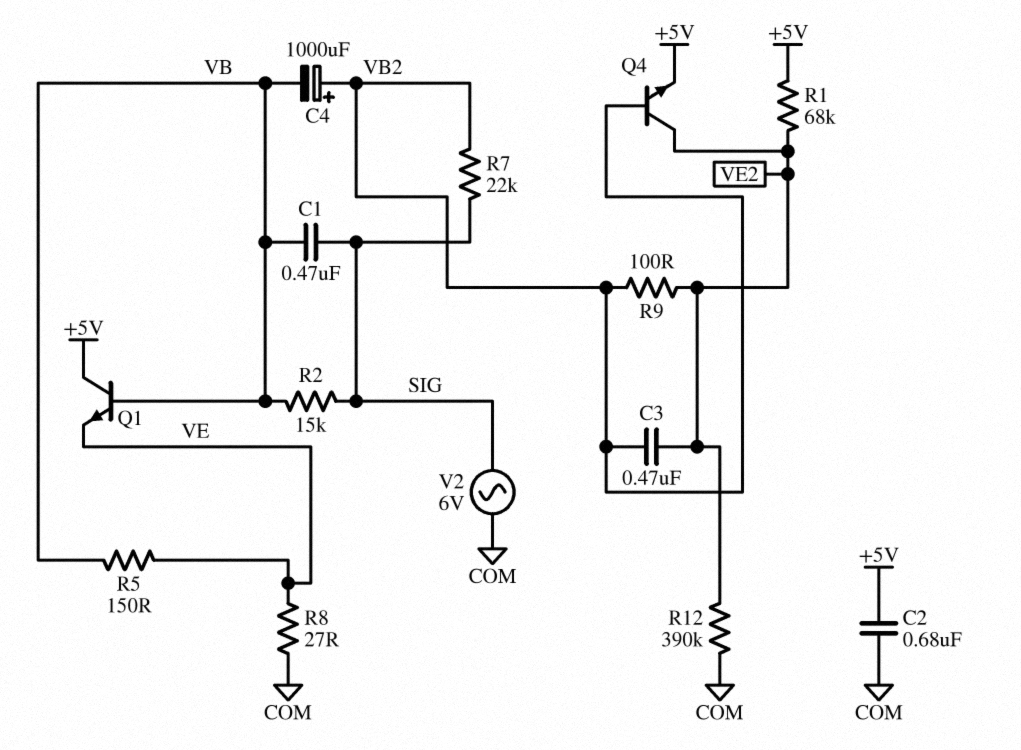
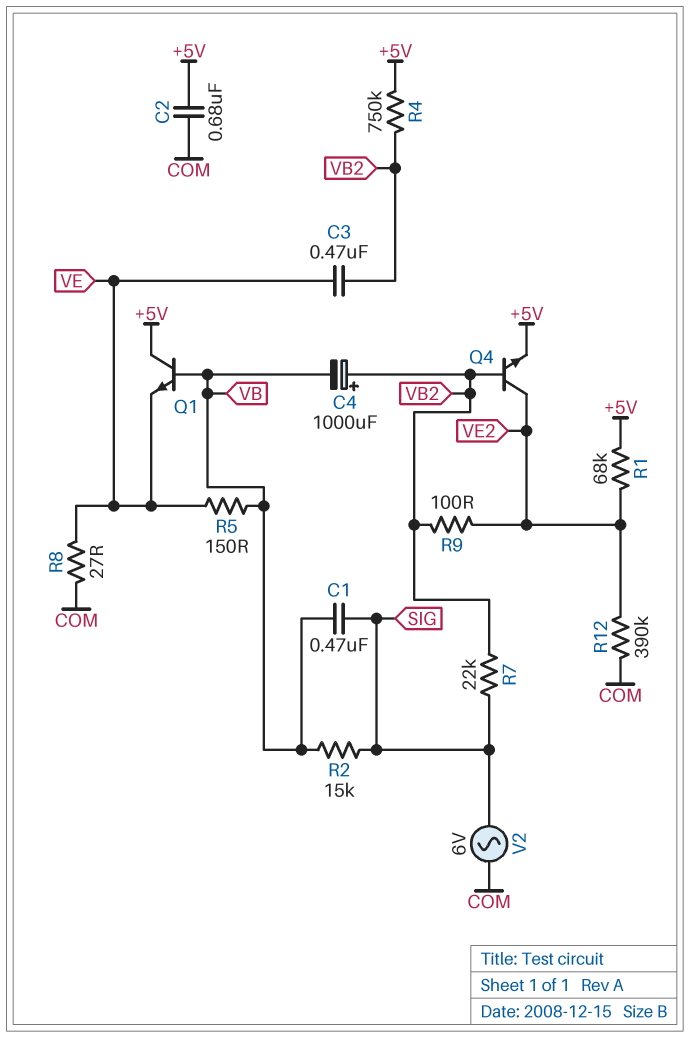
C3: 470nF (VB2, VE2) -> 470nF (VB2, VE)
R4: none -> 750k (+5V, VB2)

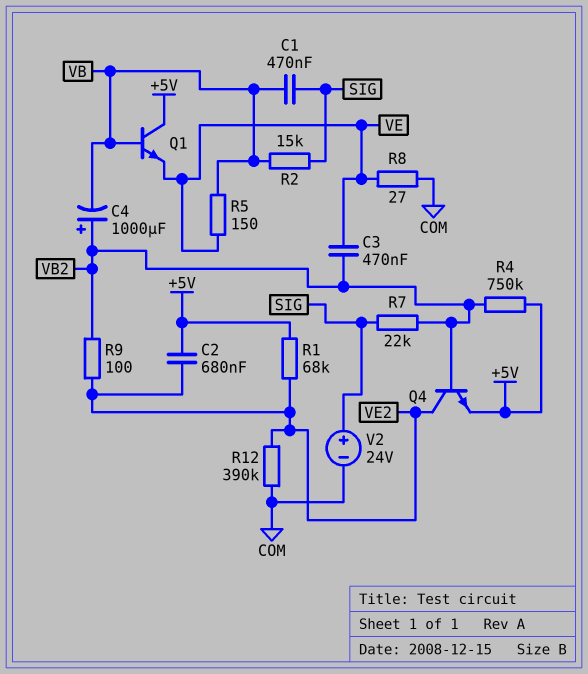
C2: 680nF (+5V, COM) -> 680nF (+5V, VE2)
V2: AC 6V (COM, SIG) -> 24V (plus SIG, minus COM)

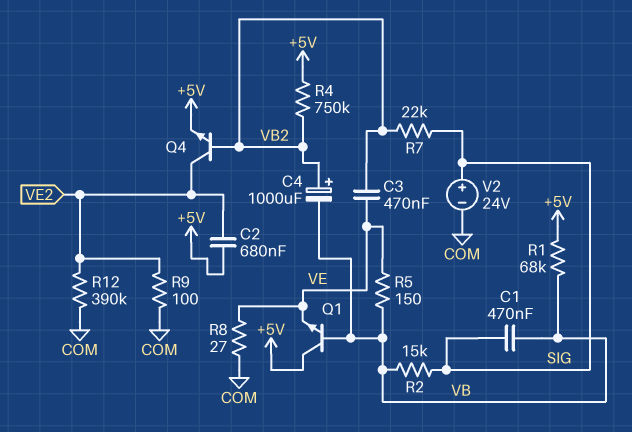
R1: 68k (+5V, VE2) -> 68k (+5V, VB)
R9: 100 (VB2, VE2) -> 100 (COM, VE2)

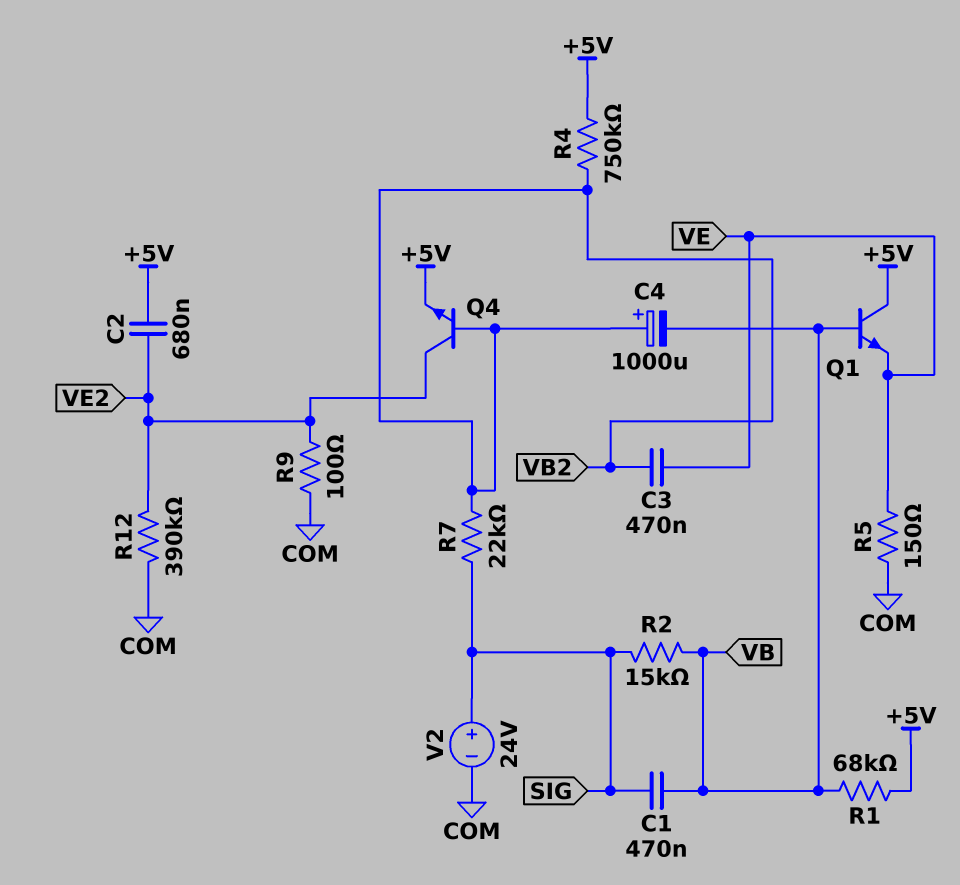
R5: 150 (VB, VE) -> 150 (COM, VE)
R8: 27 (COM, VE) -> none

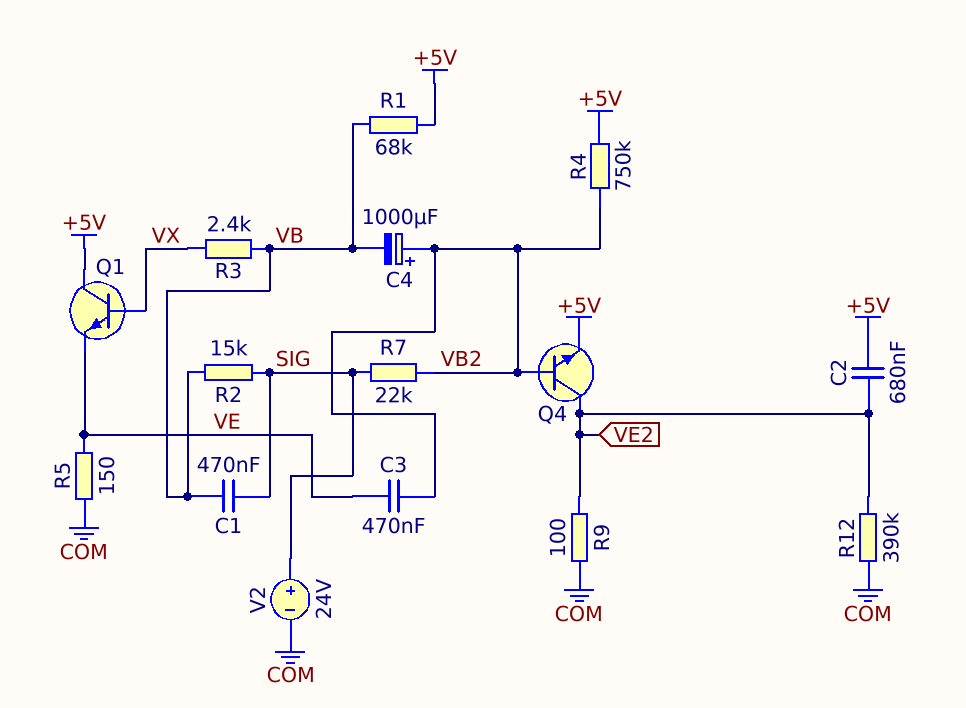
Q1: NPN (B VB, C +5V, E VE) -> NPN (B VX, C +5V, E VE)
R3: none -> 2.4k (VB, VX)

